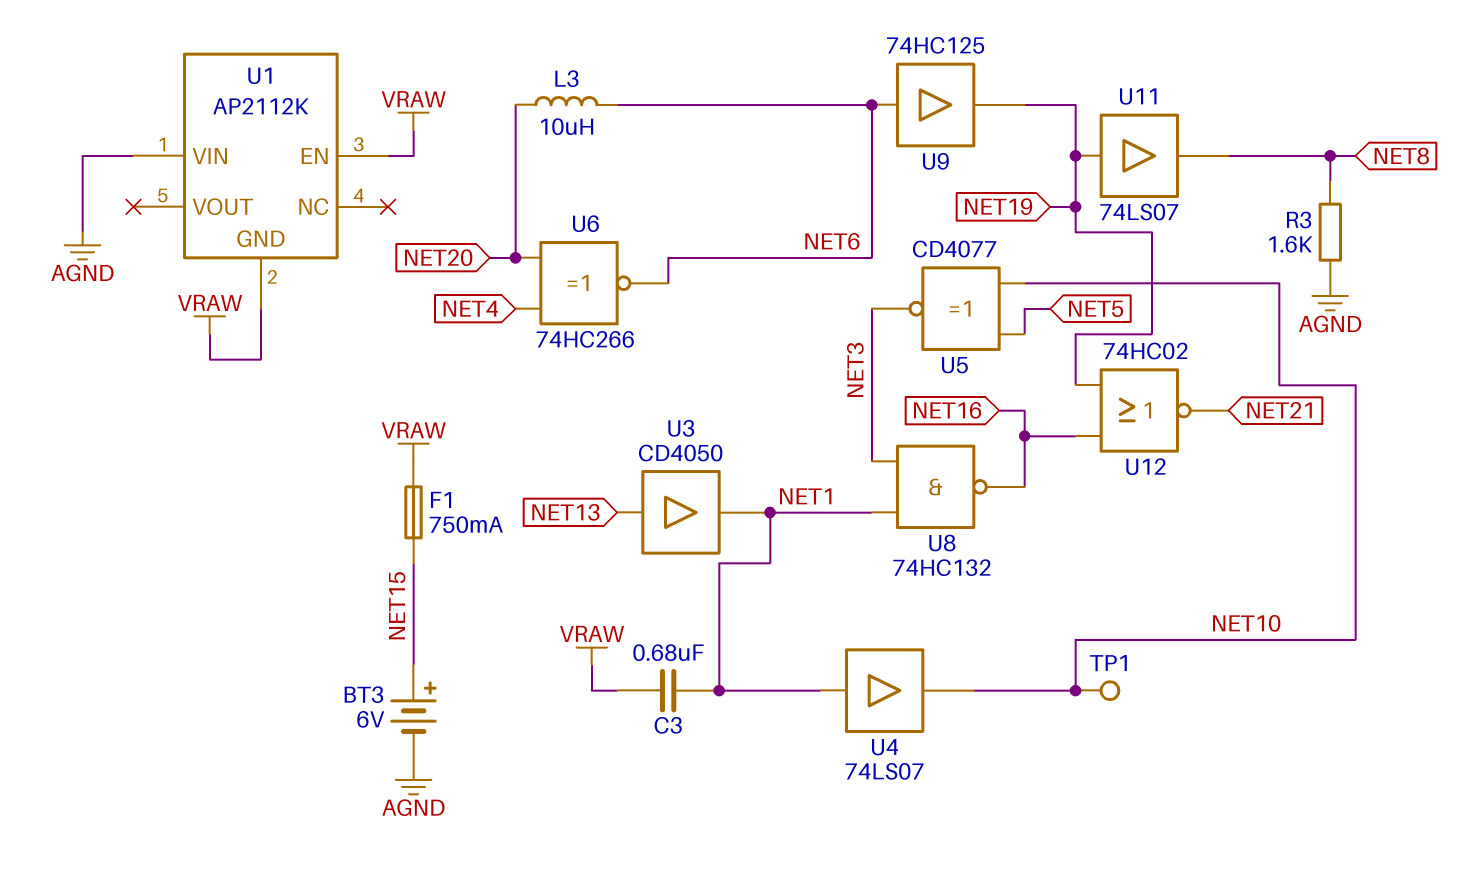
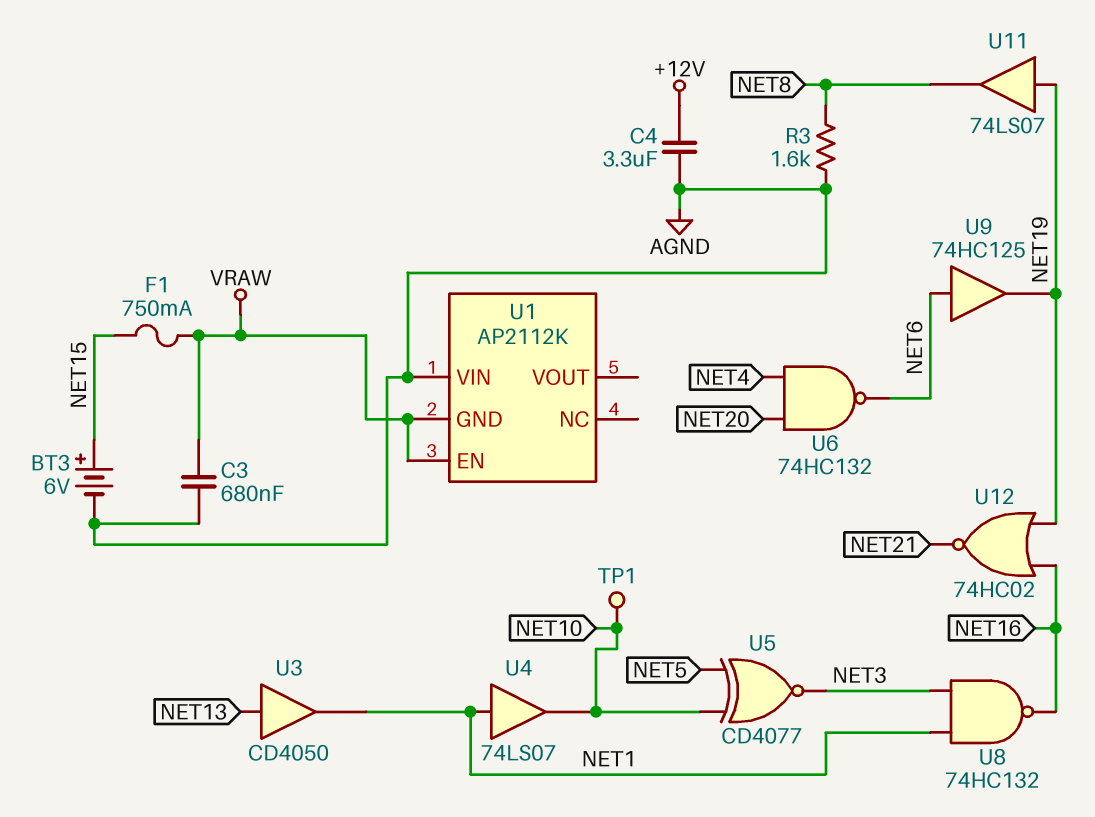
C3: 680nF (NET1, VRAW) -> 680nF (AGND, VRAW)
C4: none -> 3.3uF (+12V, AGND)
L3: 10uH (NET6, NET20) -> none
U6: XNOR 74HC266 (in NET4, in NET20, out NET6) -> NAND 74HC132 (in NET4, in NET20, out NET6)

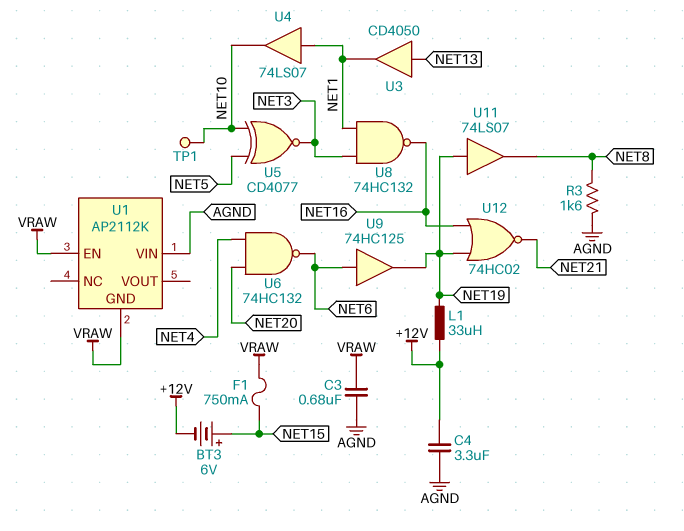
BT3: 6V (plus NET15, minus AGND) -> 6V (plus NET15, minus +12V)
L1: none -> 33uH (+12V, NET19)

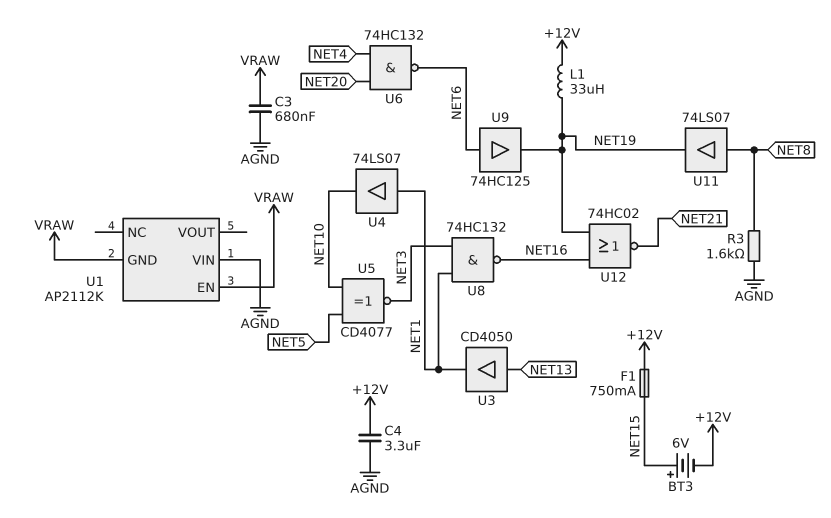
F1: 750mA (NET15, VRAW) -> 750mA (+12V, NET15)
TP1: test point (NET10) -> none
U11: buffer 74LS07 (in NET19, out NET8) -> buffer 74LS07 (in NET8, out NET19)

